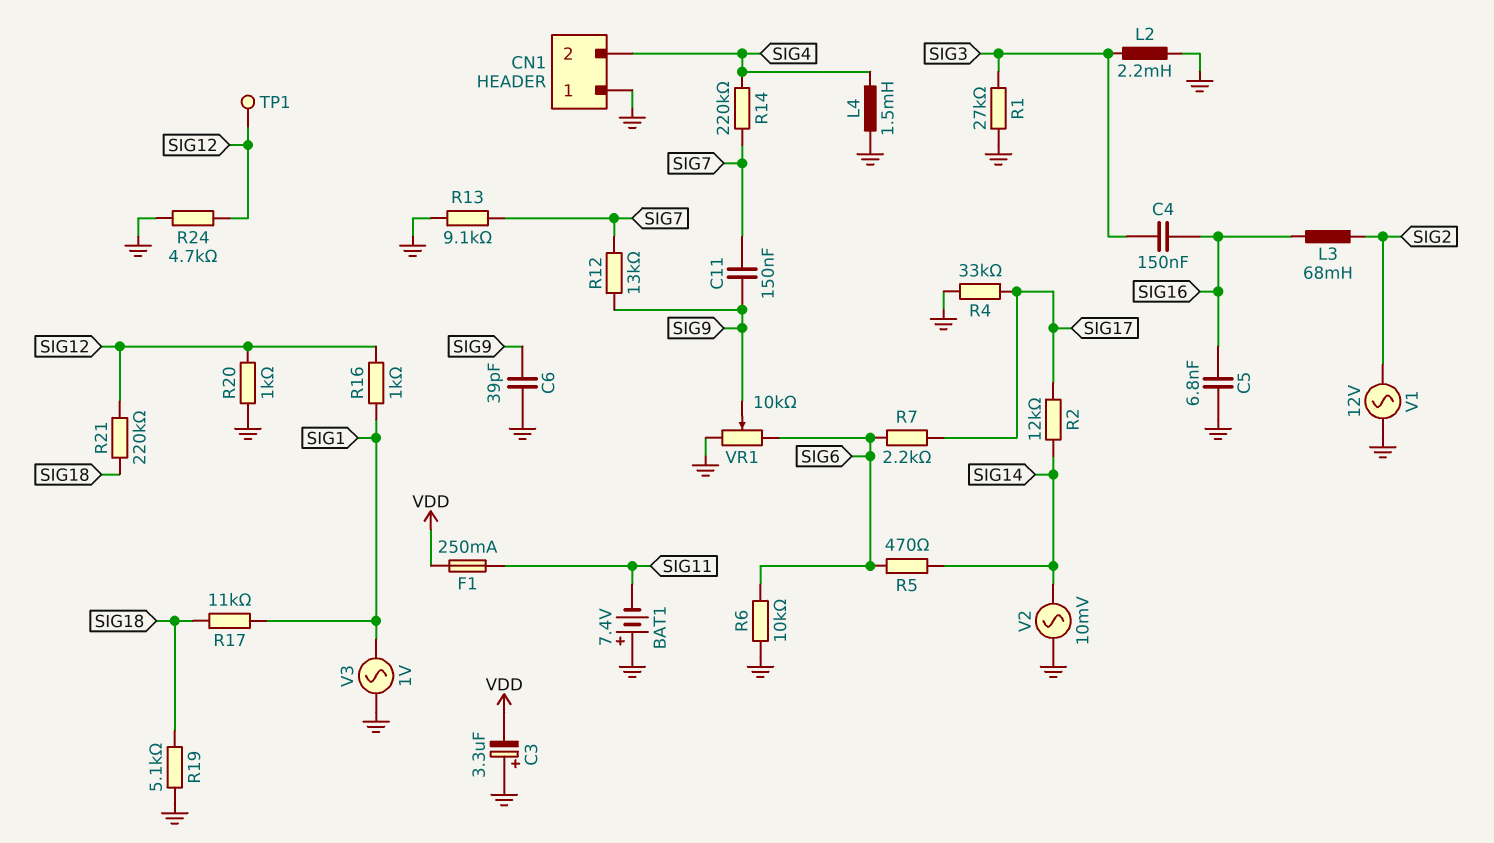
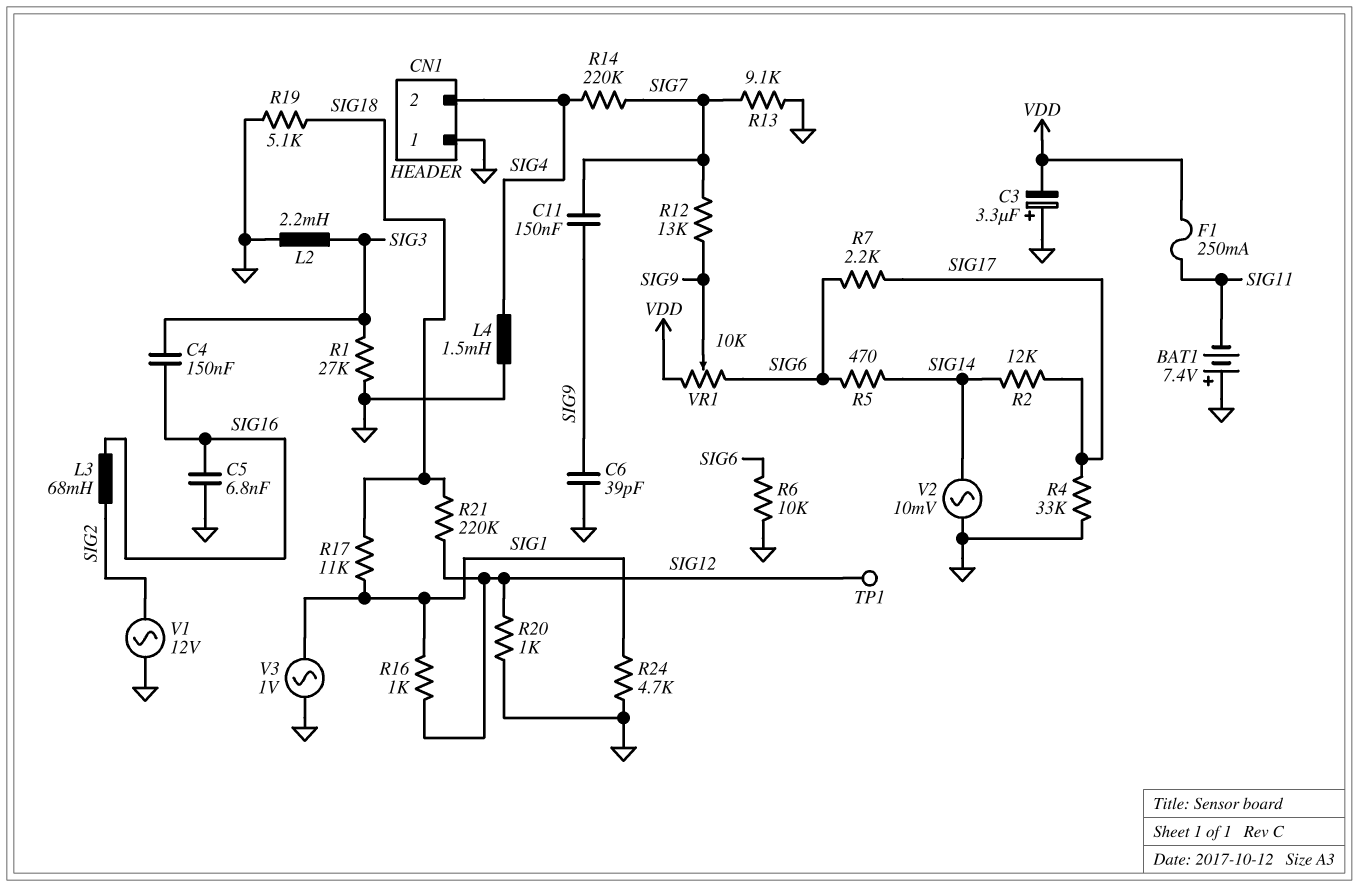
R24: 4.7k (GND, SIG12) -> 4.7k (GND, SIG1)
VR1: 10k (GND, SIG6, wiper SIG9) -> 10k (SIG6, VDD, wiper SIG9)

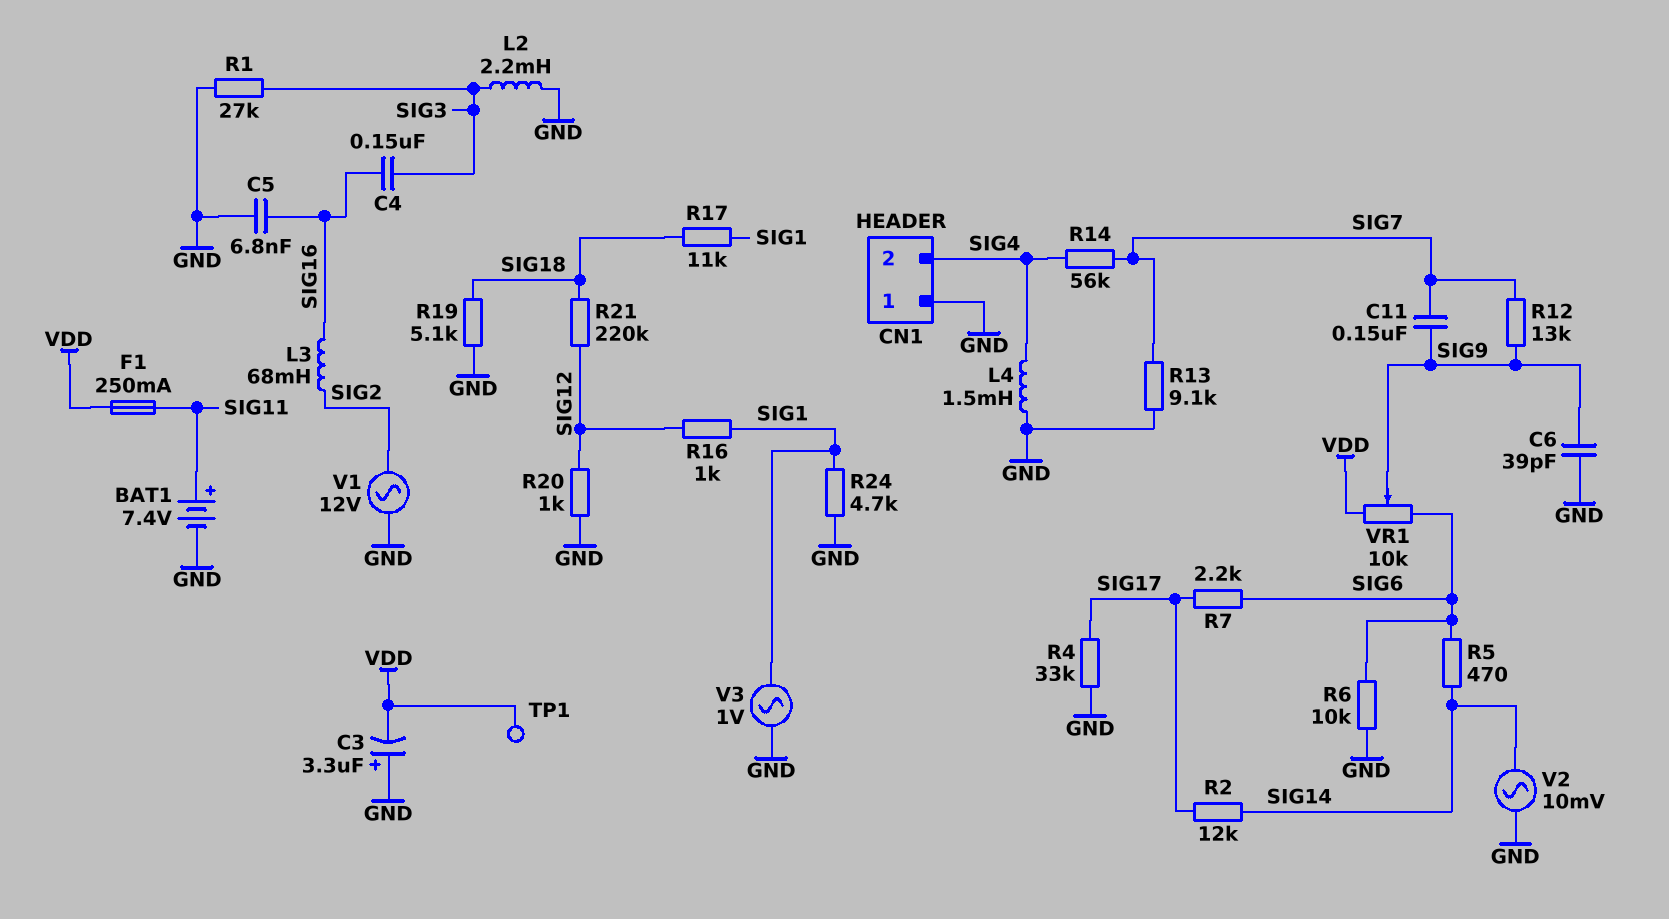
BAT1: 7.4V (plus GND, minus SIG11) -> 7.4V (plus SIG11, minus GND)
R14: 220k (SIG4, SIG7) -> 56k (SIG4, SIG7)
TP1: test point (SIG12) -> test point (VDD)

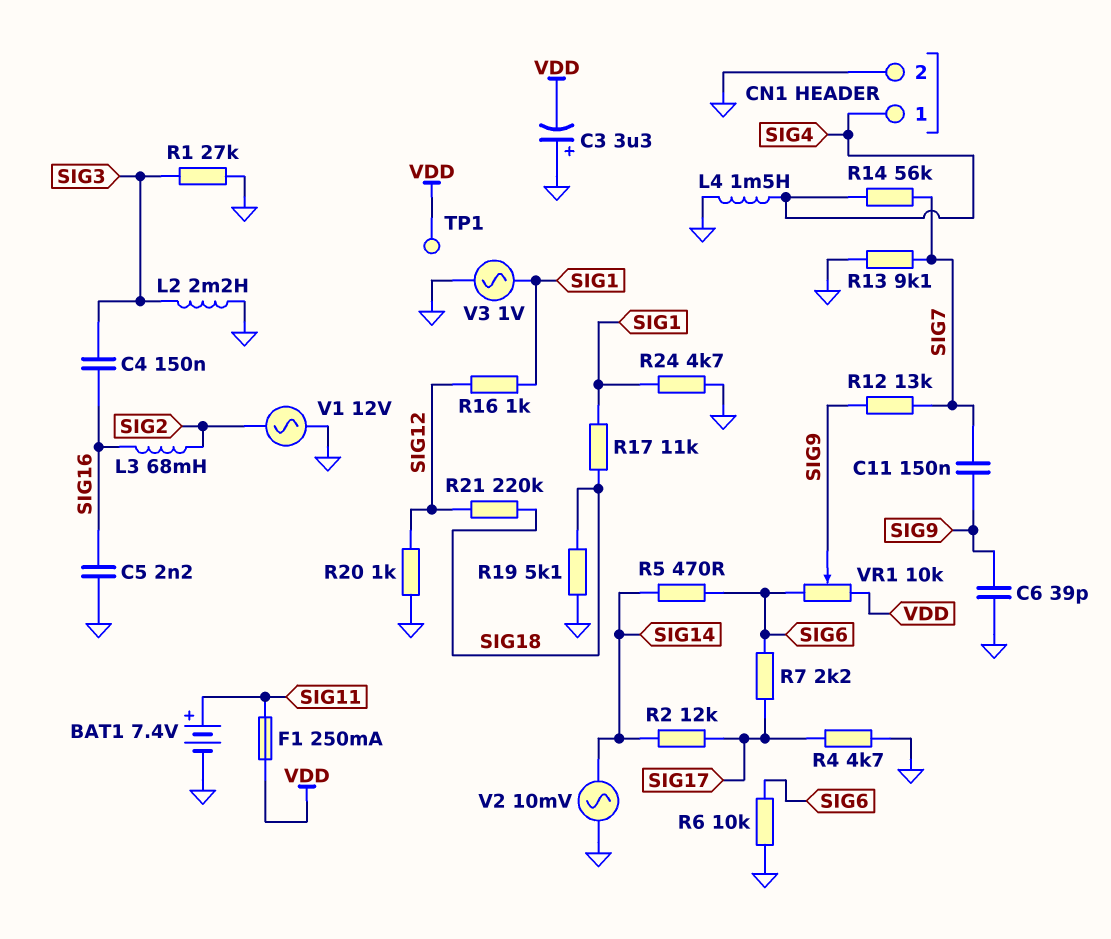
C5: 6.8nF (GND, SIG16) -> 2.2nF (GND, SIG16)
CN1 pin 1: GND -> SIG4
CN1 pin 2: SIG4 -> GND
R4: 33k (GND, SIG17) -> 4.7k (GND, SIG17)

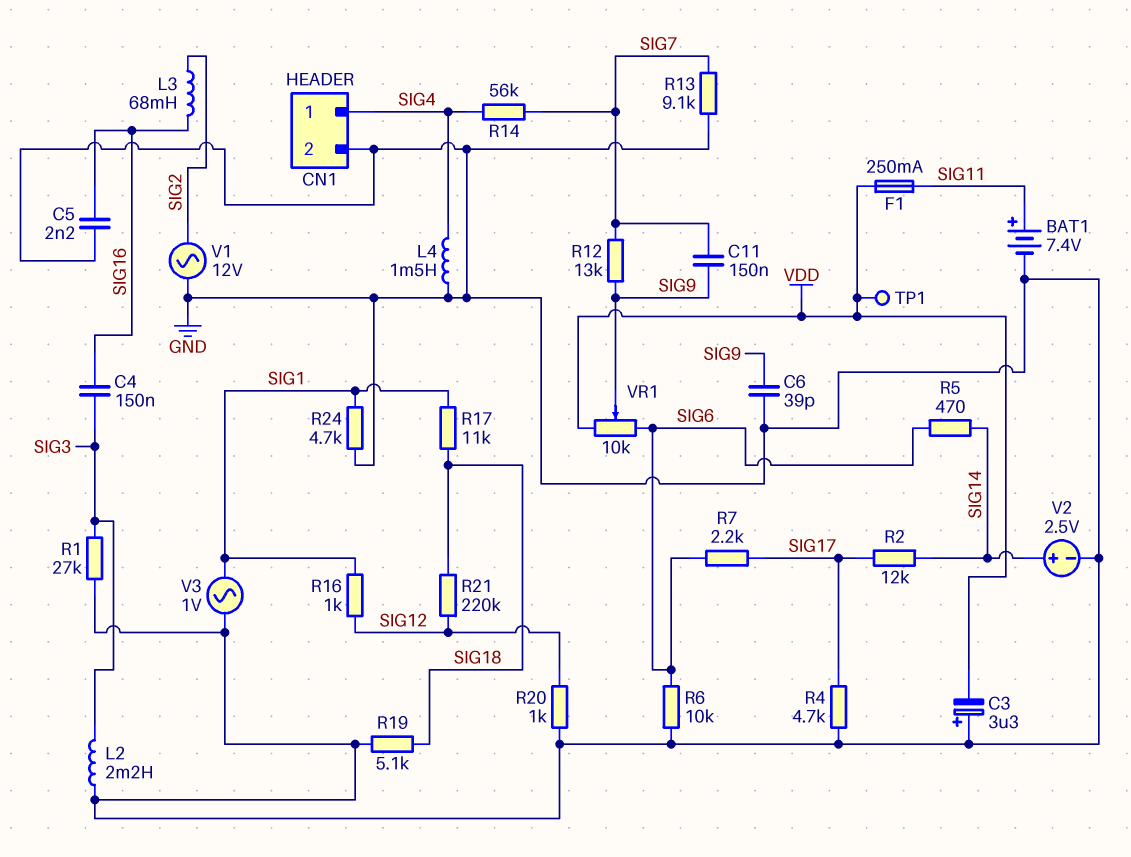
V2: AC 10mV (GND, SIG14) -> 2.5V (plus SIG14, minus GND)

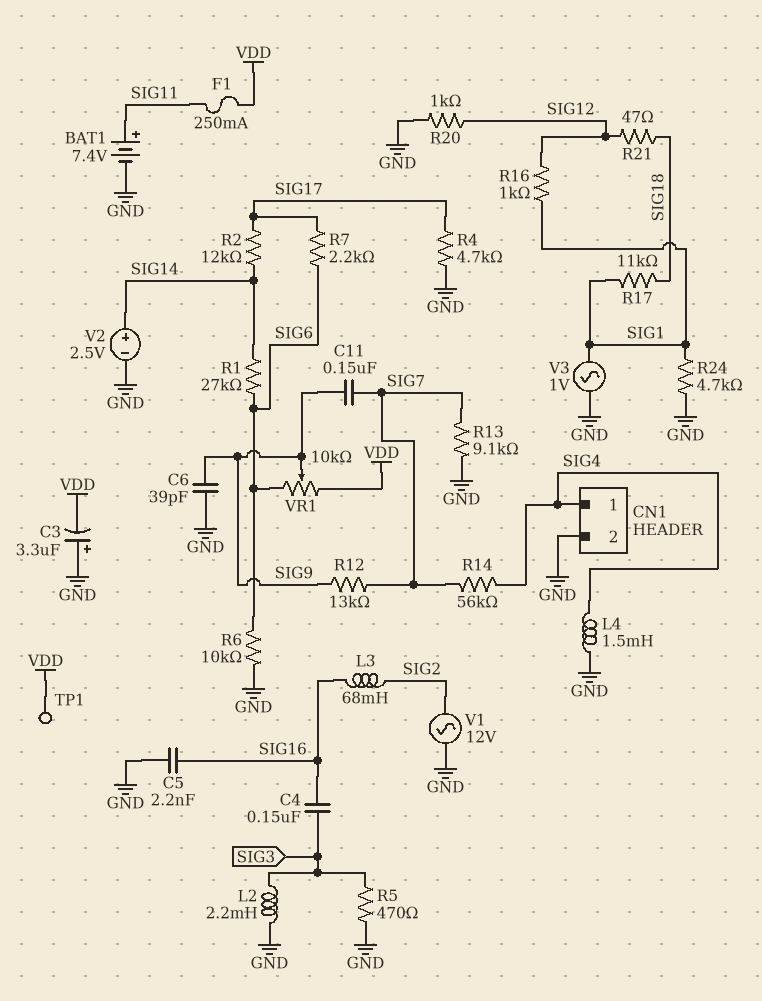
R1: 27k (GND, SIG3) -> 27k (SIG6, SIG14)
R5: 470 (SIG6, SIG14) -> 470 (GND, SIG3)
R19: 5.1k (GND, SIG18) -> none
R21: 220k (SIG12, SIG18) -> 47 (SIG12, SIG18)

